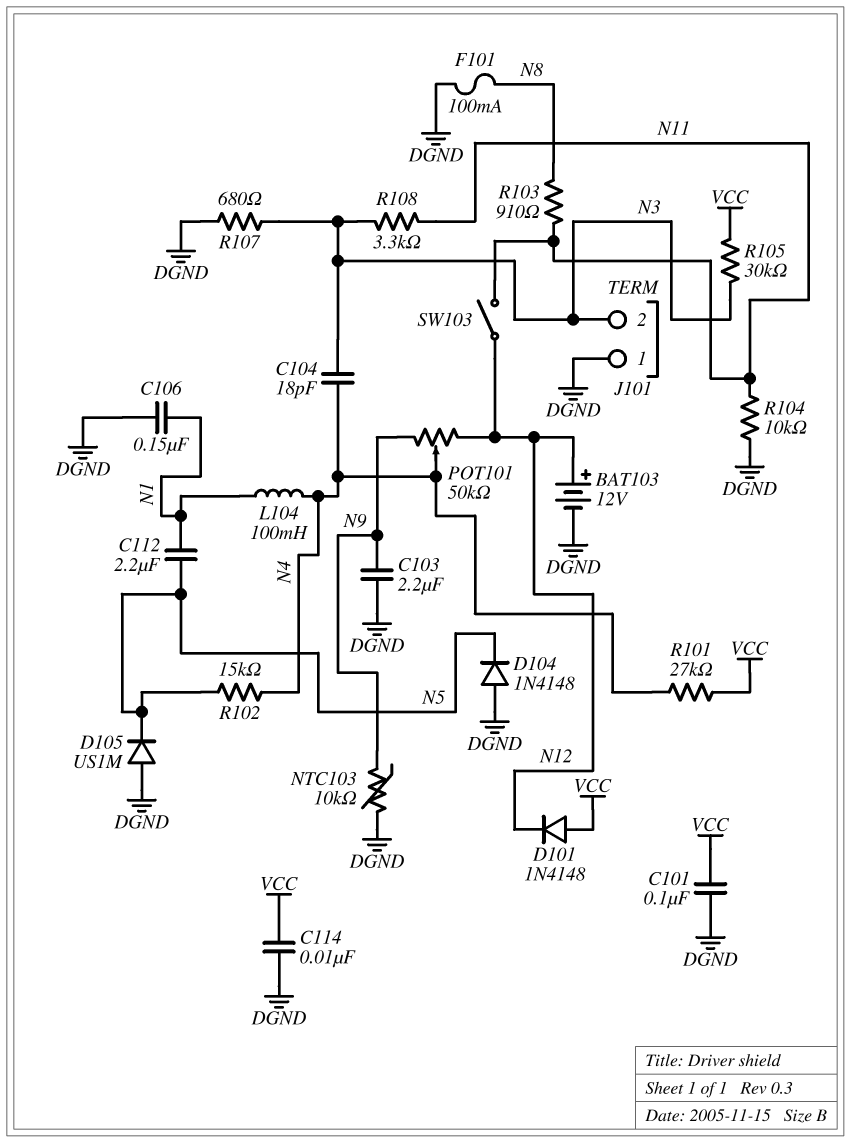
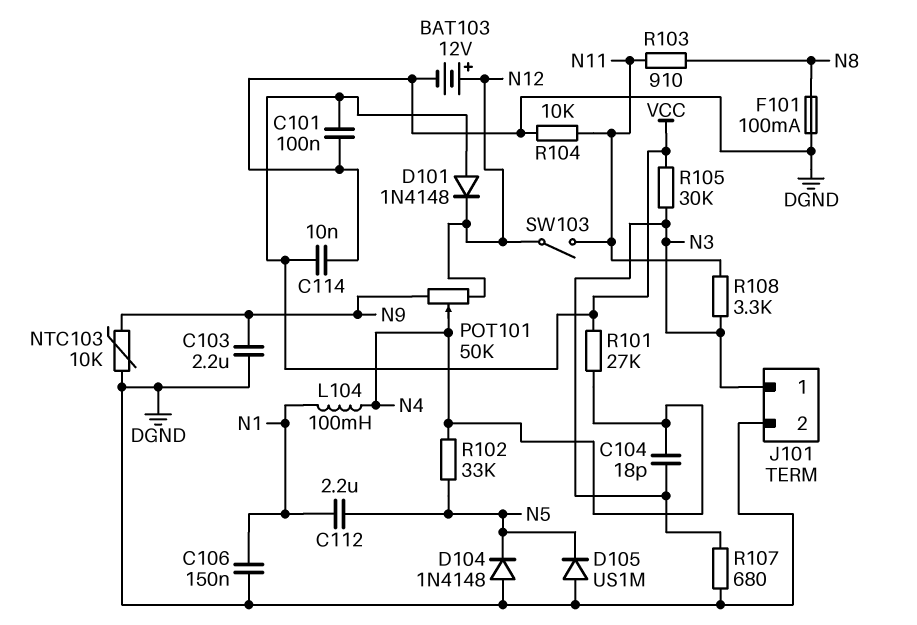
J101 pin 1: DGND -> N3
J101 pin 2: N3 -> DGND
R102: 15k (N4, N5) -> 33k (N4, N5)

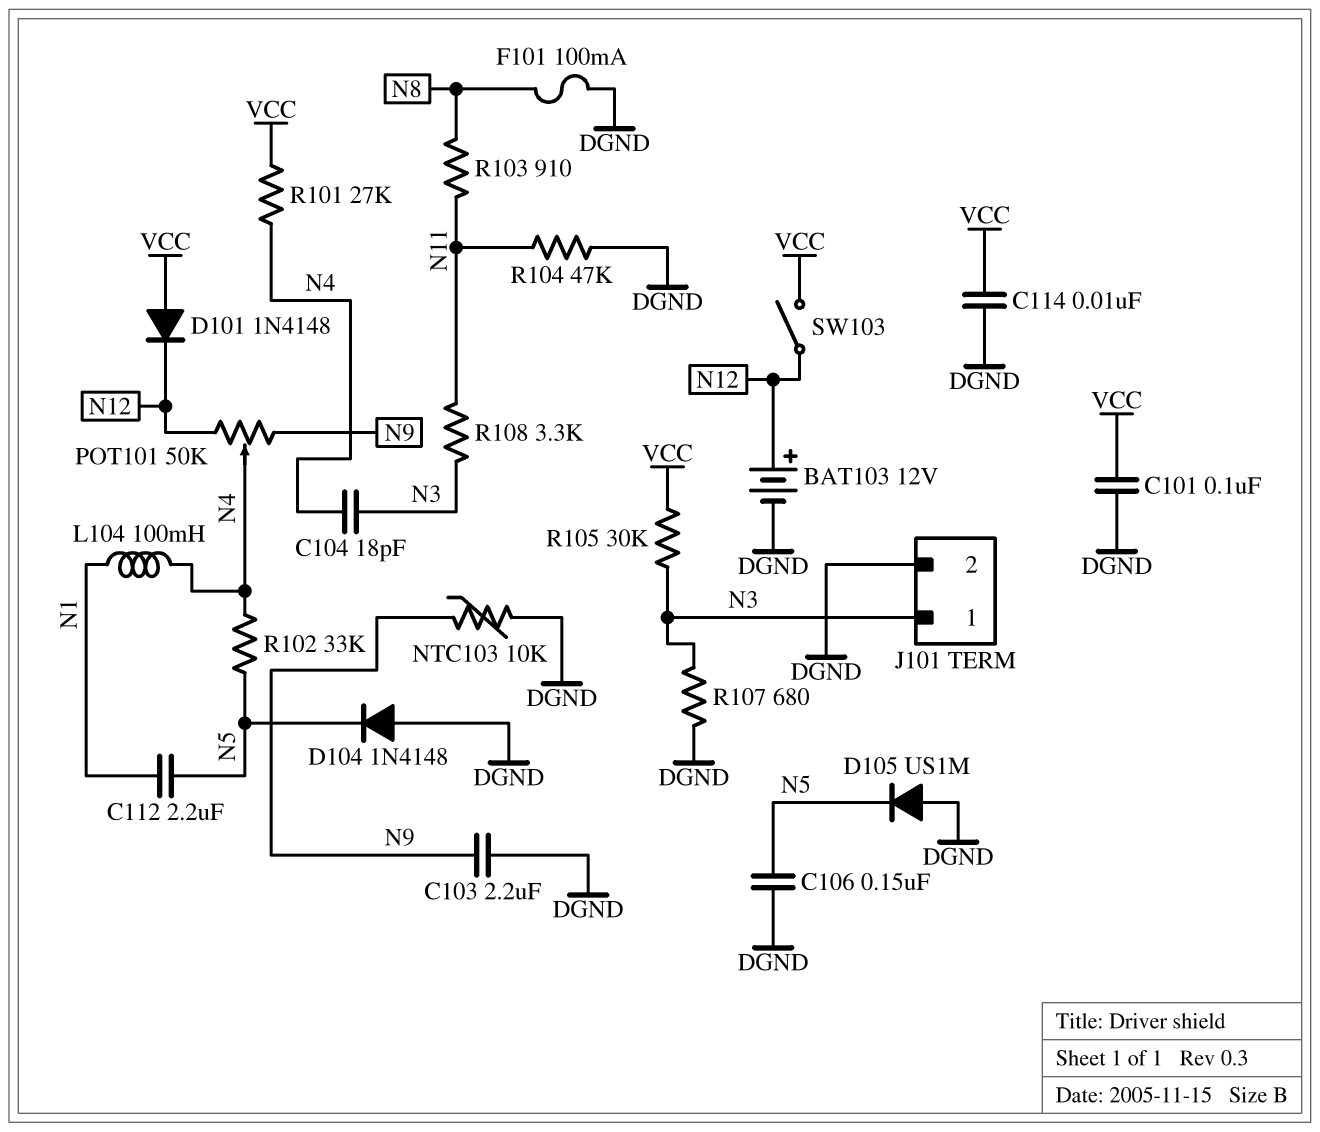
C106: 150nF (DGND, N1) -> 150nF (DGND, N5)
R104: 10k (DGND, N11) -> 47k (DGND, N11)
SW103: switch (N11, N12) -> switch (N12, VCC)

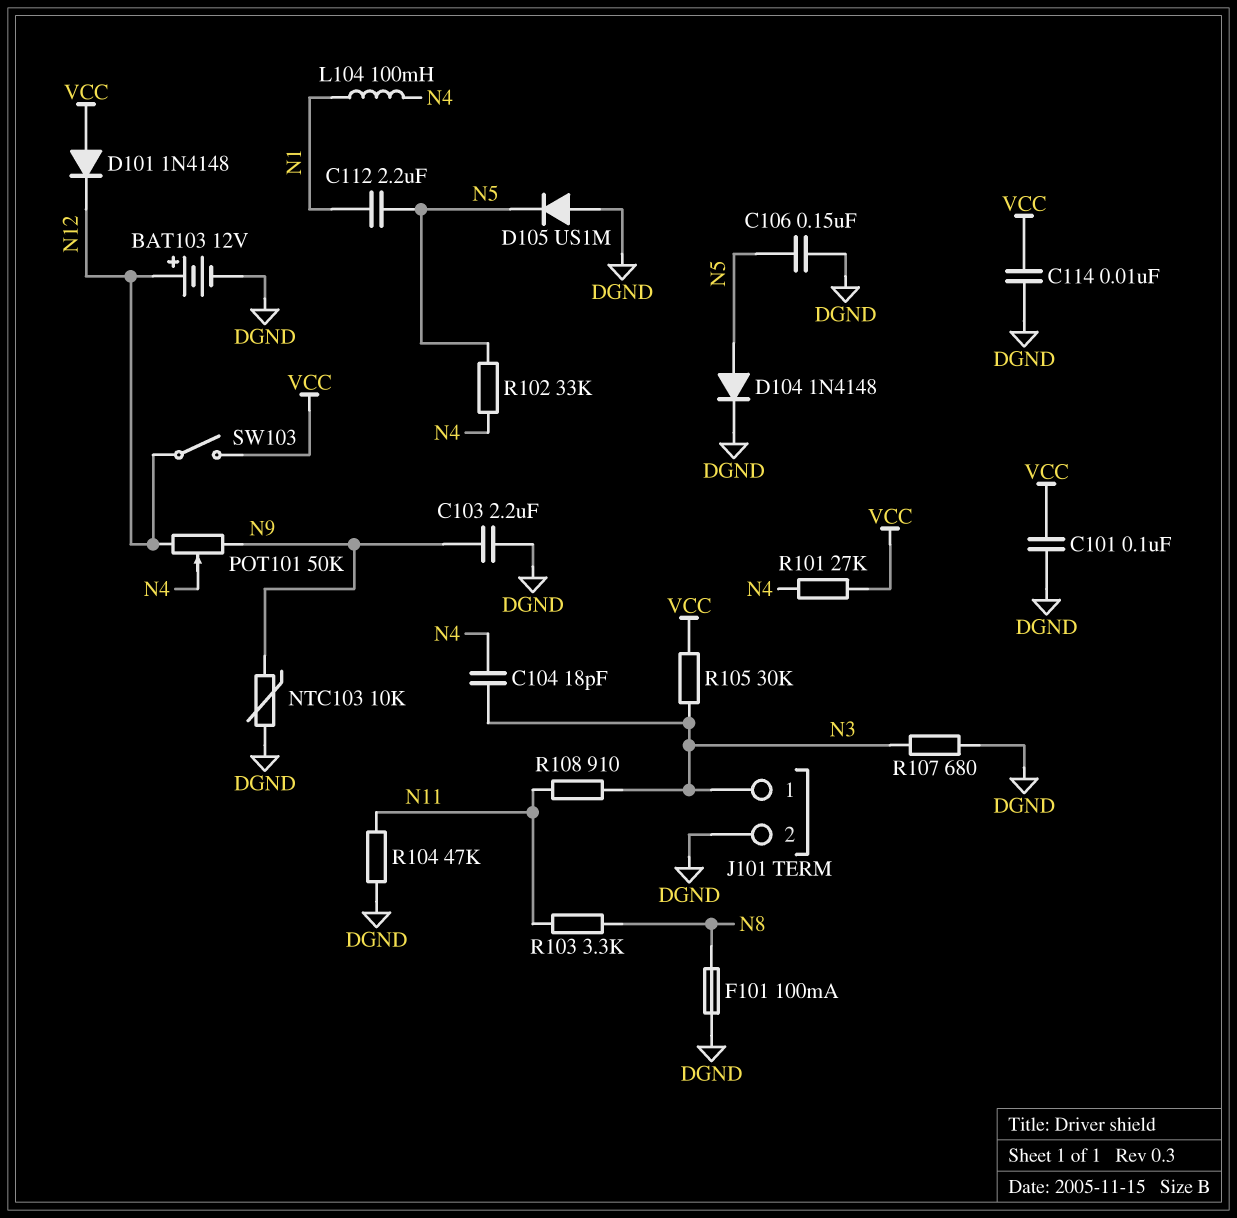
D104: diode 1N4148 (A DGND, K N5) -> diode 1N4148 (A N5, K DGND)
R103: 910 (N8, N11) -> 3.3k (N8, N11)
R108: 3.3k (N3, N11) -> 910 (N3, N11)

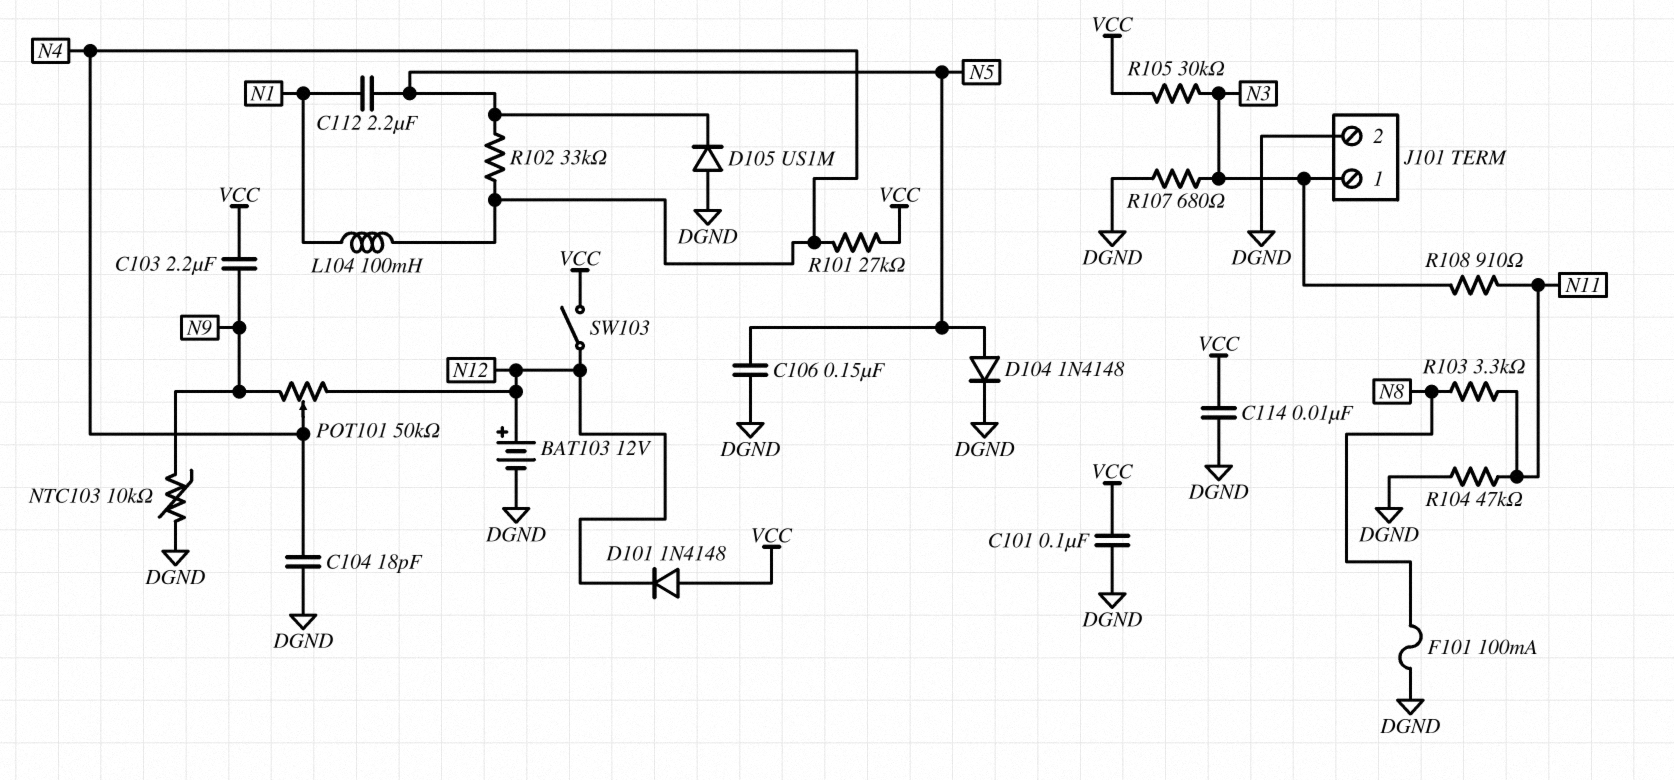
C103: 2.2uF (DGND, N9) -> 2.2uF (N9, VCC)
C104: 18pF (N3, N4) -> 18pF (DGND, N4)

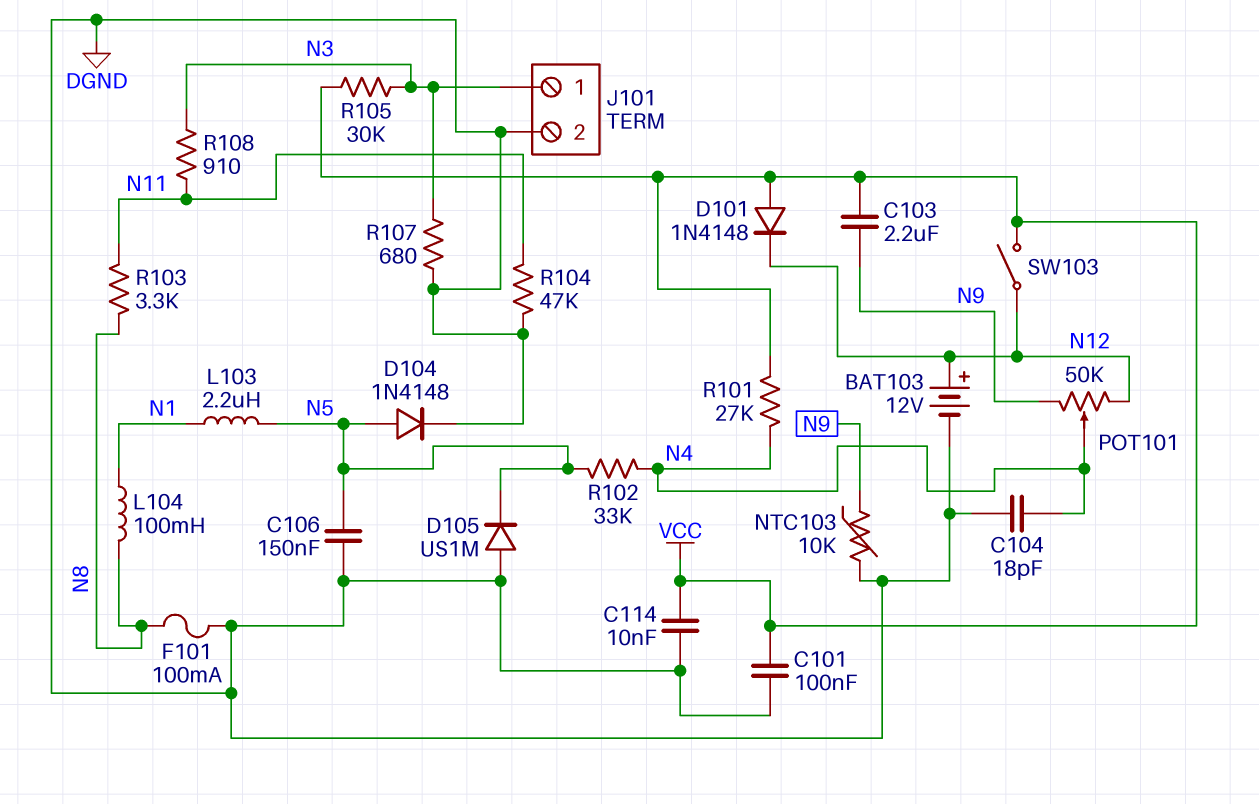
C112: 2.2uF (N1, N5) -> none
L103: none -> 2.2uH (N1, N5)
L104: 100mH (N1, N4) -> 100mH (N1, N8)

